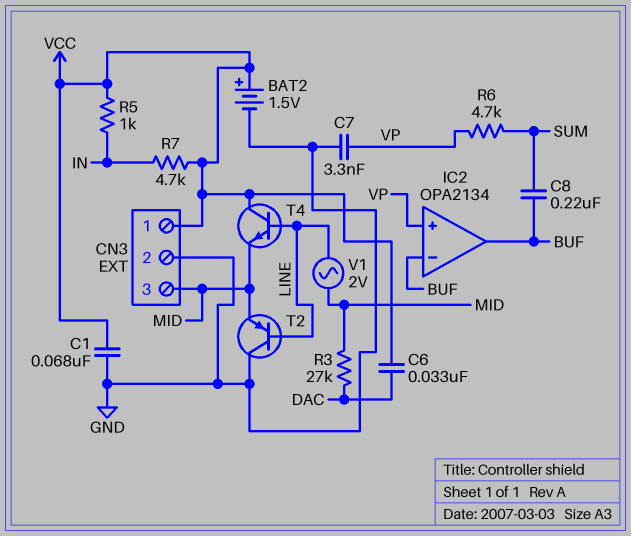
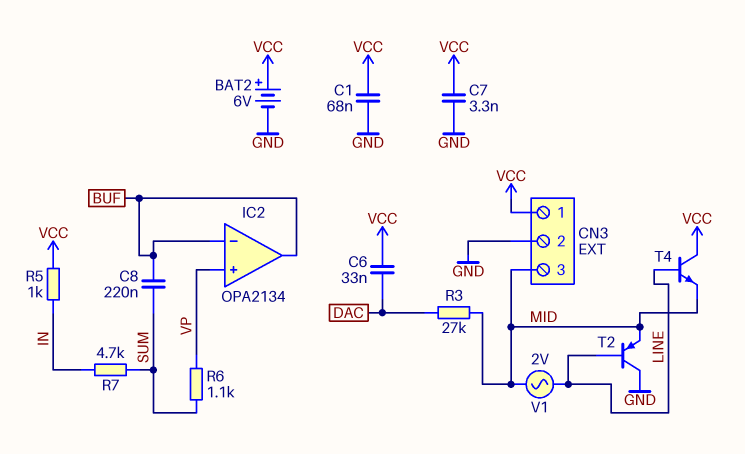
BAT2: 1.5V (plus VCC, minus GND) -> 6V (plus VCC, minus GND)
C7: 3.3nF (GND, VP) -> 3.3nF (GND, VCC)
R6: 4.7k (SUM, VP) -> 1.1k (SUM, VP)
R7: 4.7k (IN, VCC) -> 4.7k (IN, SUM)

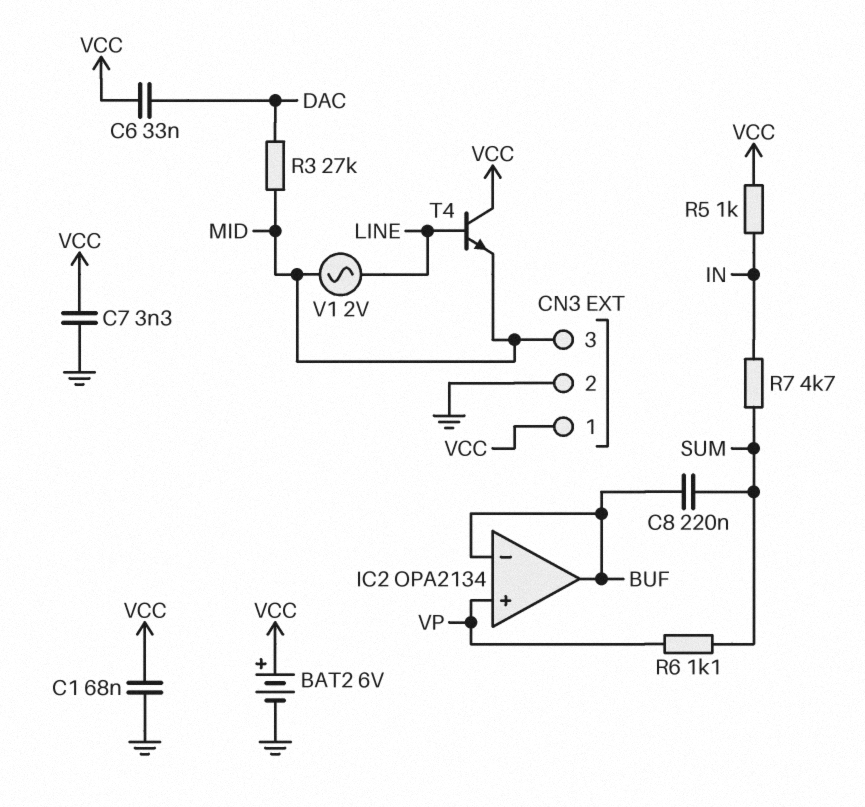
T2: PNP (B LINE, C GND, E MID) -> none

